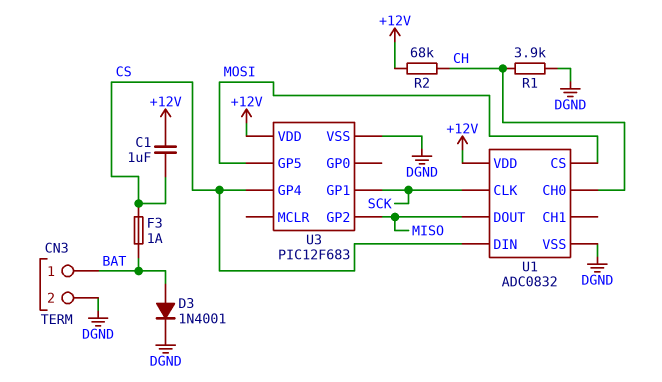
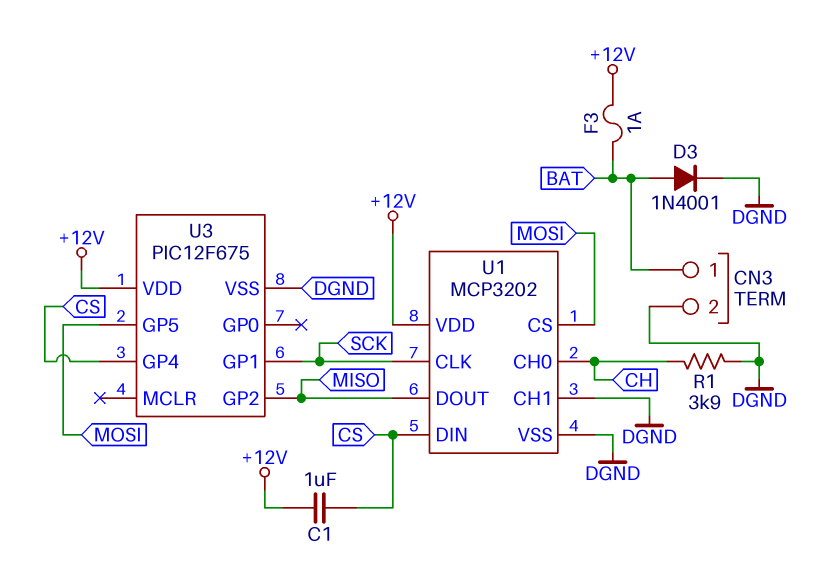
F3: 1A (BAT, CS) -> 1A (+12V, BAT)
R2: 68k (+12V, CH) -> none
U1: ADC0832 -> MCP3202
U1 pin CH1: none -> DGND
U3: PIC12F683 -> PIC12F675

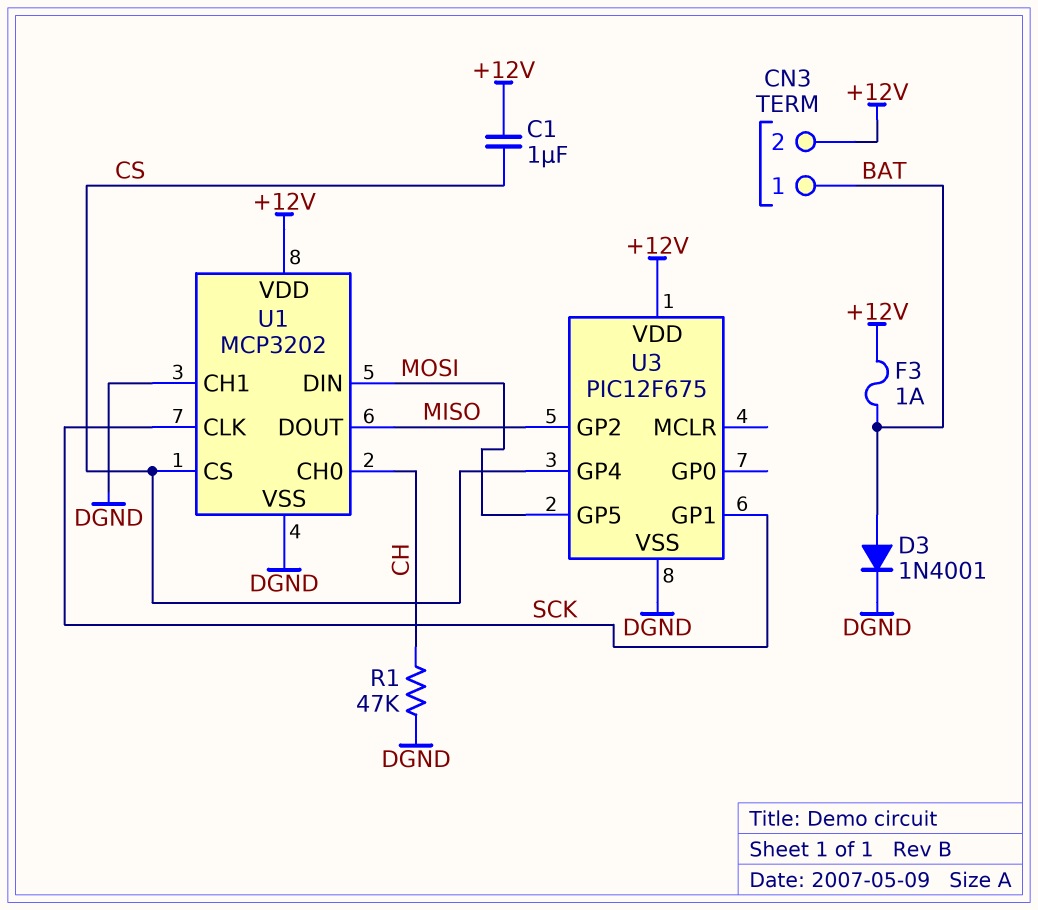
CN3 pin 2: DGND -> +12V
R1: 3.9k (CH, DGND) -> 47k (CH, DGND)
U1 pin CS: MOSI -> CS
U1 pin DIN: CS -> MOSI

